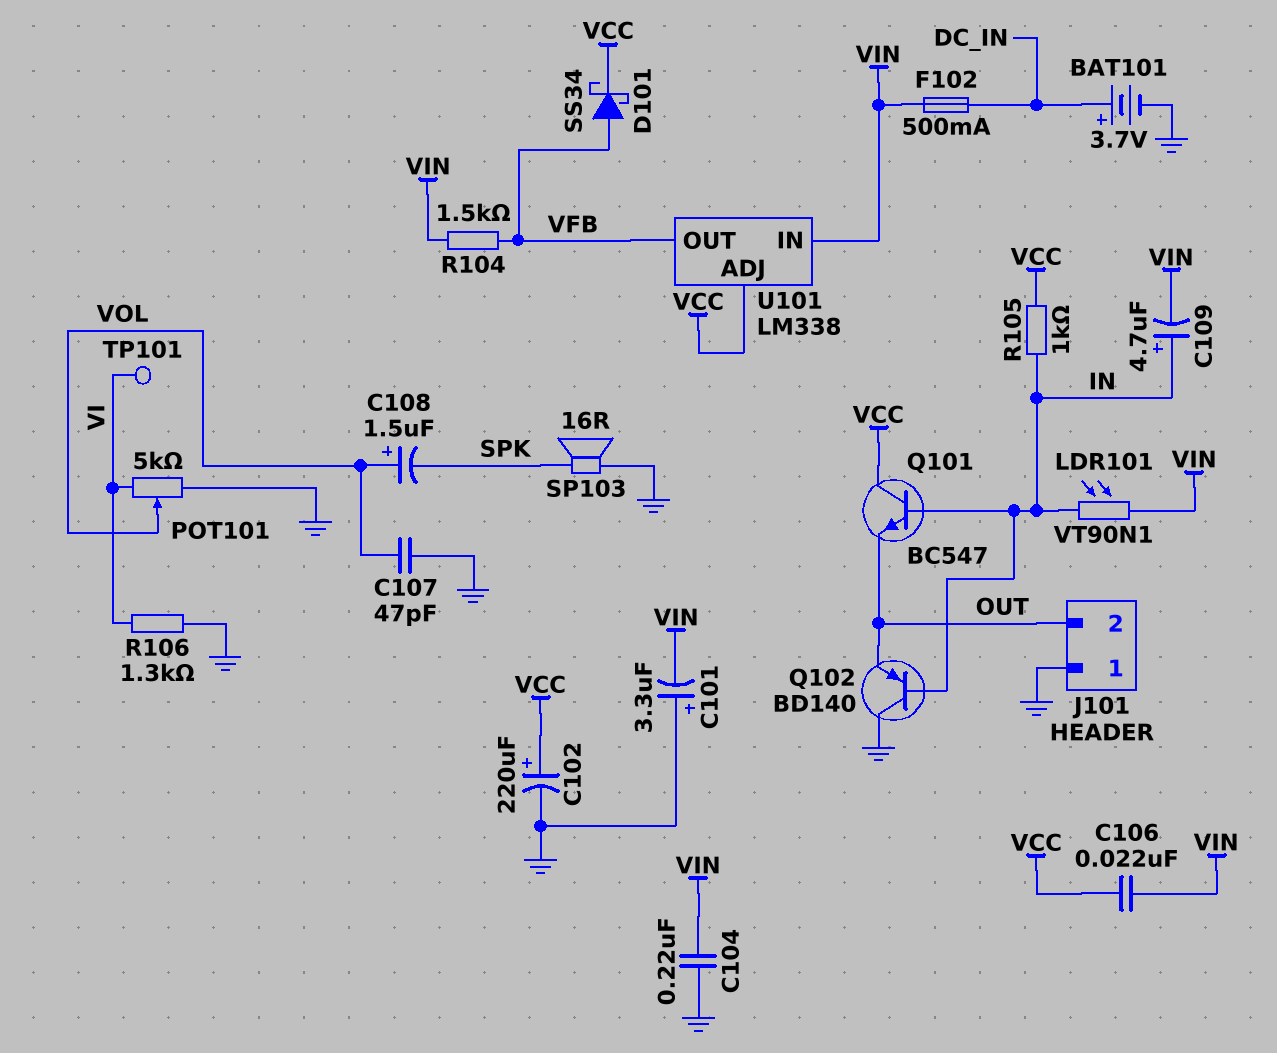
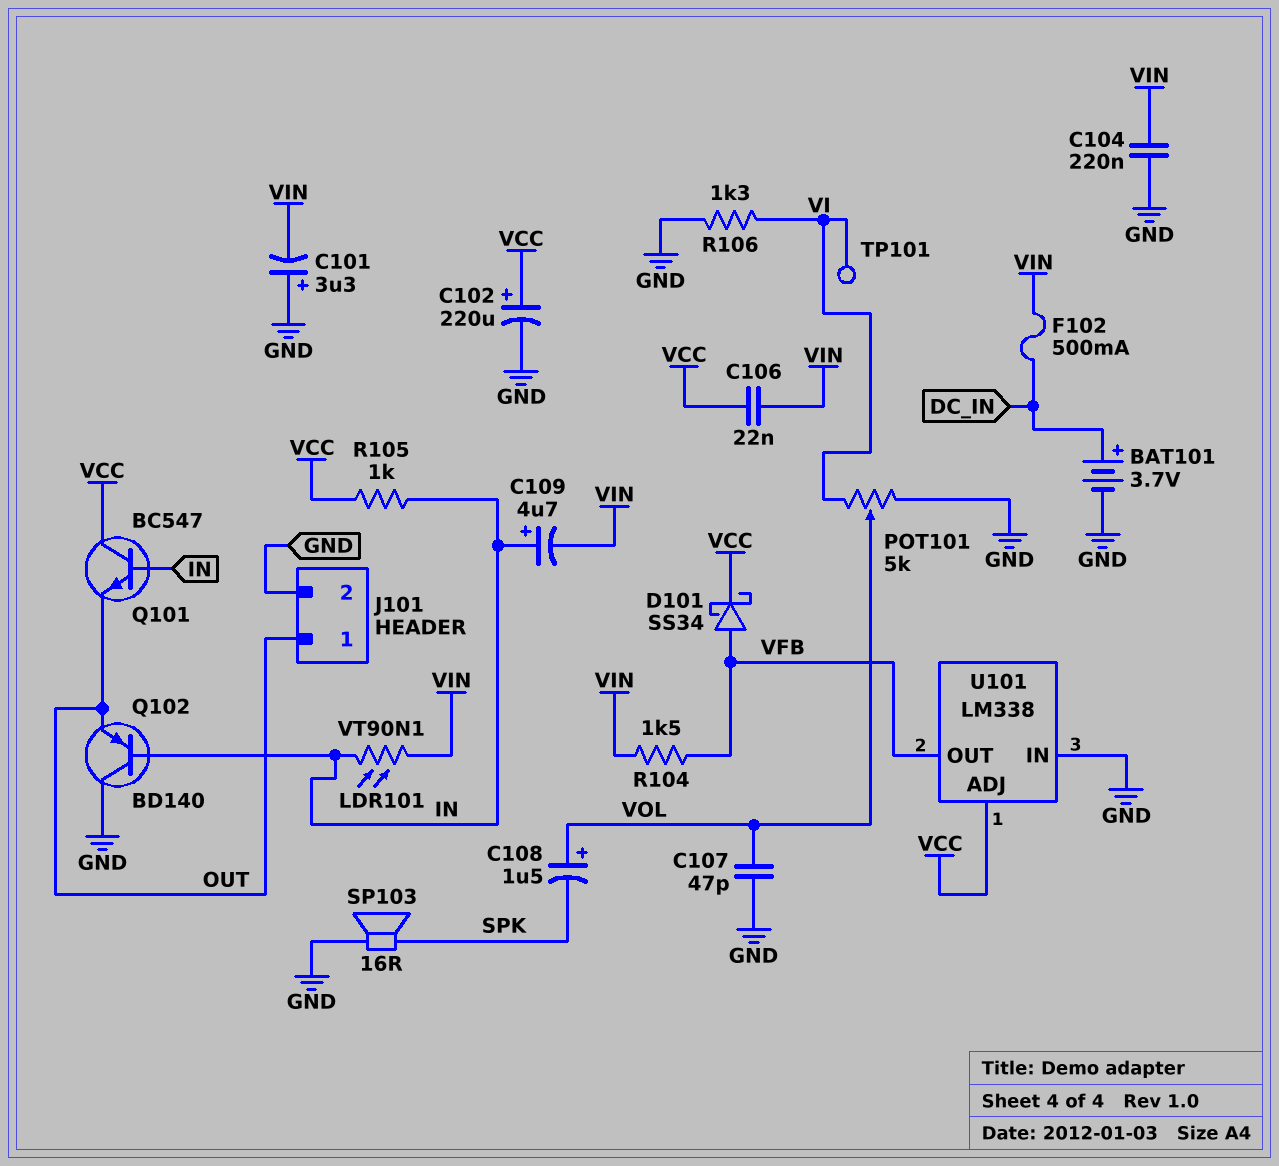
J101 pin 1: GND -> OUT
J101 pin 2: OUT -> GND
U101 pin IN: VIN -> GND

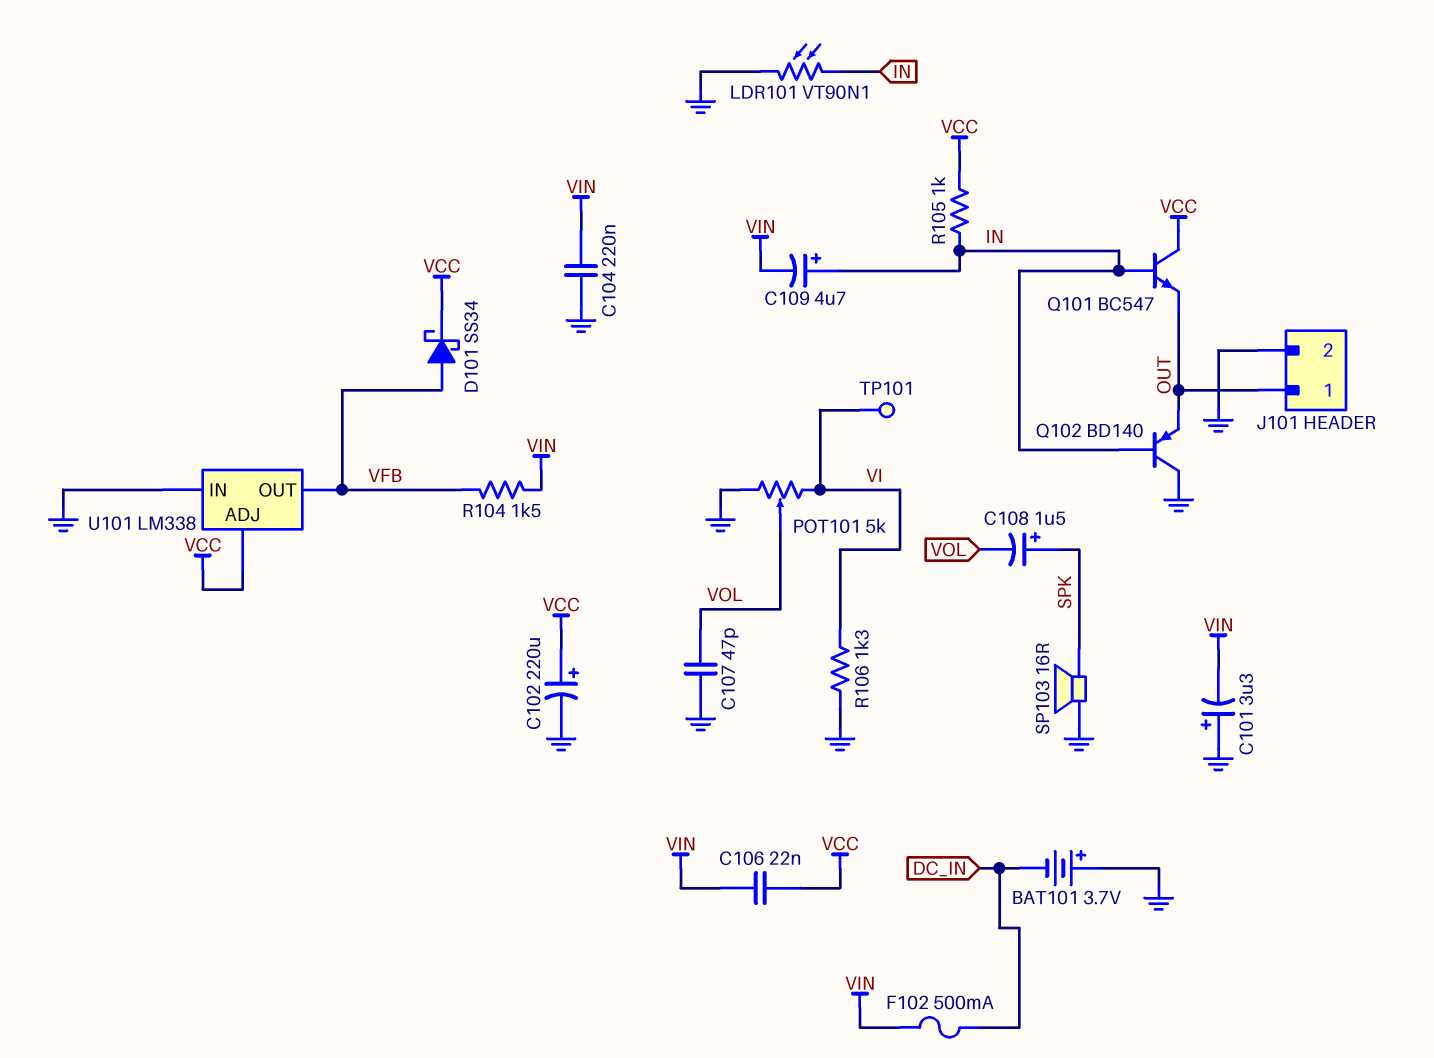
BAT101: 3.7V (plus DC_IN, minus GND) -> 3.7V (plus GND, minus DC_IN)
C108: 1.5uF (plus VOL, minus SPK) -> 1.5uF (plus SPK, minus VOL)
LDR101: VT90N1 (IN, VIN) -> VT90N1 (GND, IN)

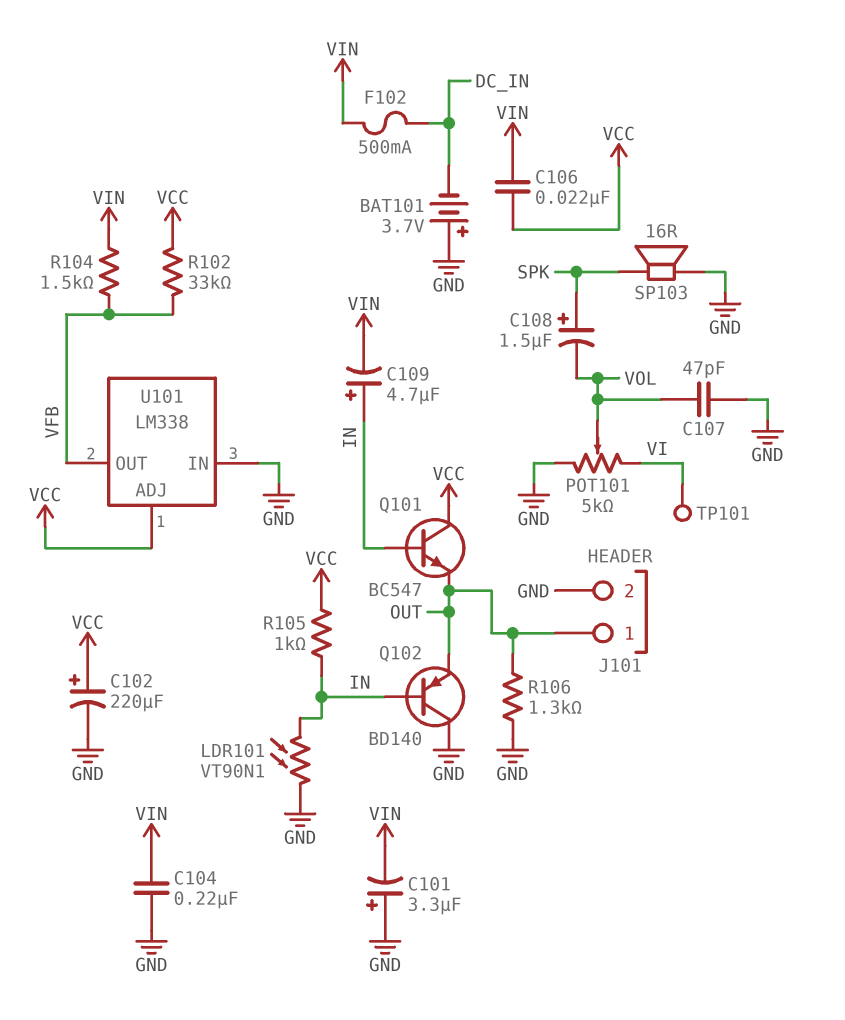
D101: schottky SS34 (A VFB, K VCC) -> none
R102: none -> 33k (VCC, VFB)
R106: 1.3k (GND, VI) -> 1.3k (GND, OUT)

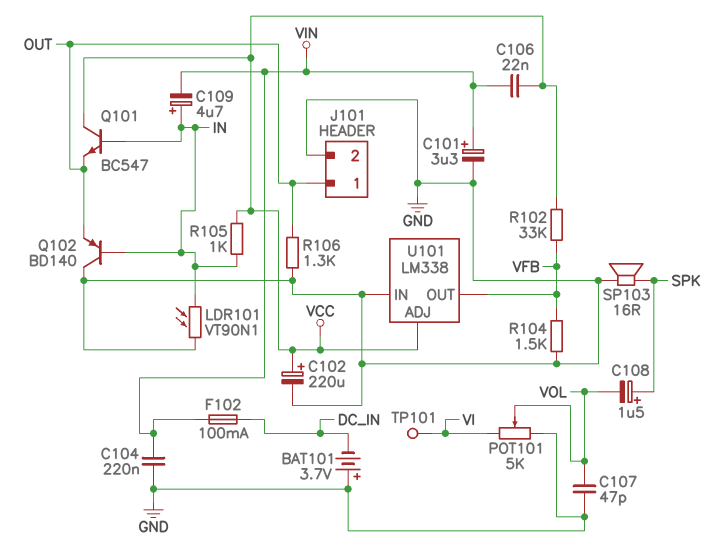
C101: 3.3uF (plus GND, minus VIN) -> 3.3uF (plus VIN, minus GND)
F102: 500mA (DC_IN, VIN) -> 100mA (DC_IN, VIN)
R104: 1.5k (VFB, VIN) -> 1.5k (GND, VFB)

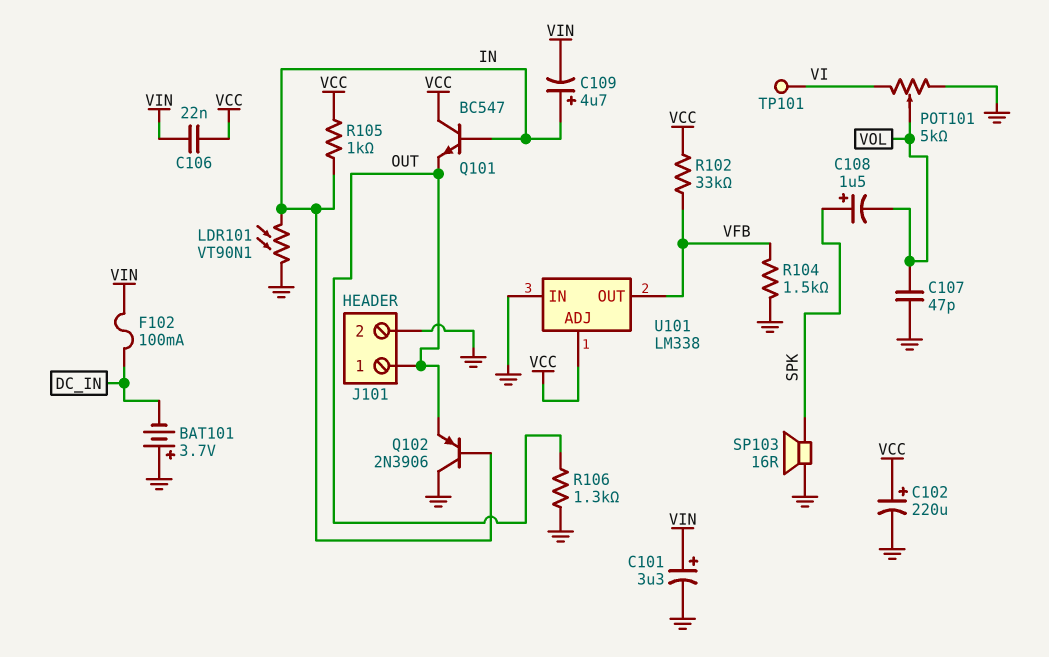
C104: 220nF (GND, VIN) -> none
Q102: PNP BD140 (B IN, C GND, E OUT) -> PNP 2N3906 (B IN, C GND, E OUT)

